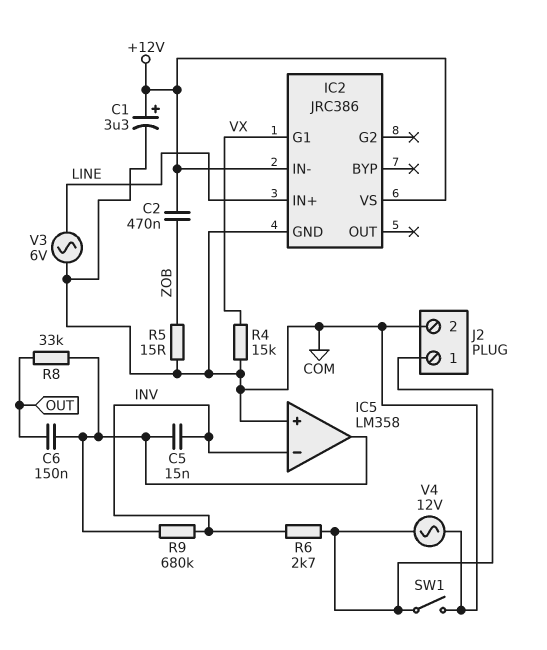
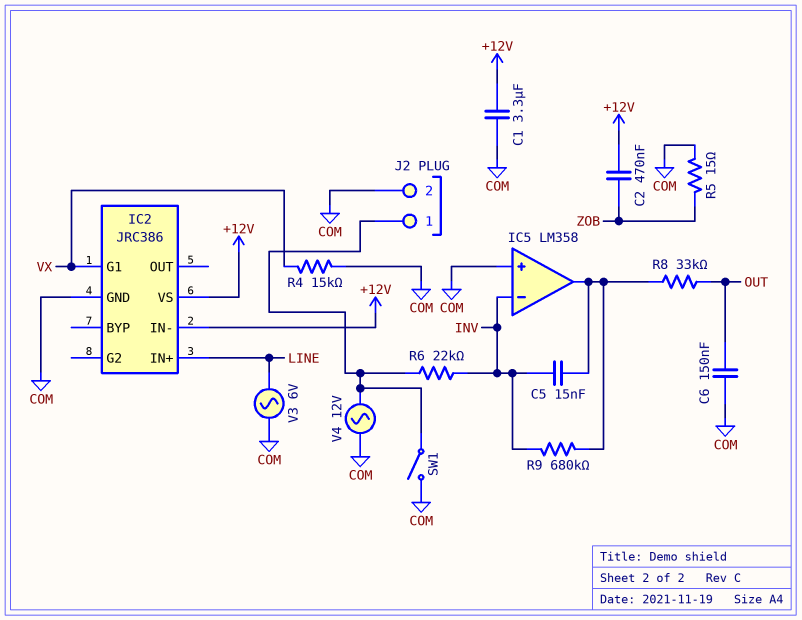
C1: 3.3uF (plus +12V, minus COM) -> 3.3uF (+12V, COM)
C6: 150nF (IC5/out, OUT) -> 150nF (COM, OUT)
R6: 2.7k (INV, J2/1) -> 22k (INV, J2/1)

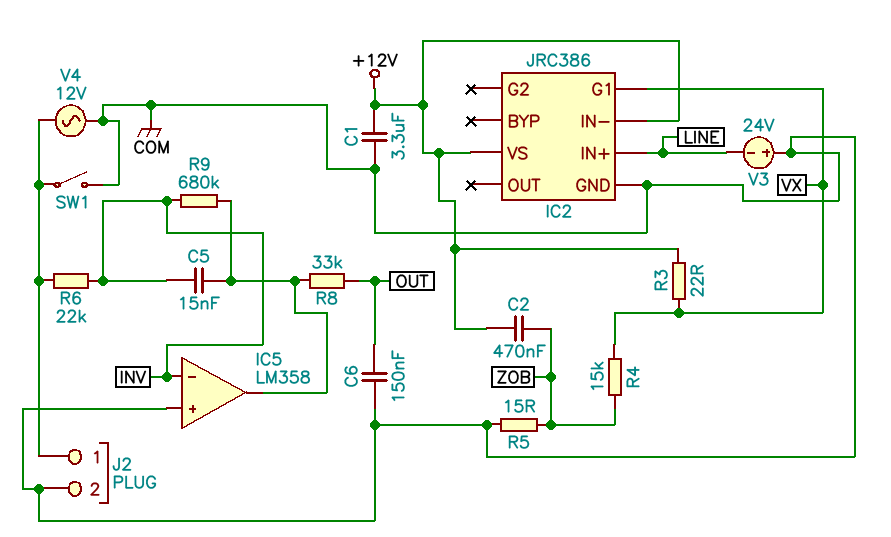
R3: none -> 22 (+12V, VX)
R4: 15k (COM, VX) -> 15k (VX, ZOB)
V3: AC 6V (COM, LINE) -> 24V (plus COM, minus LINE)

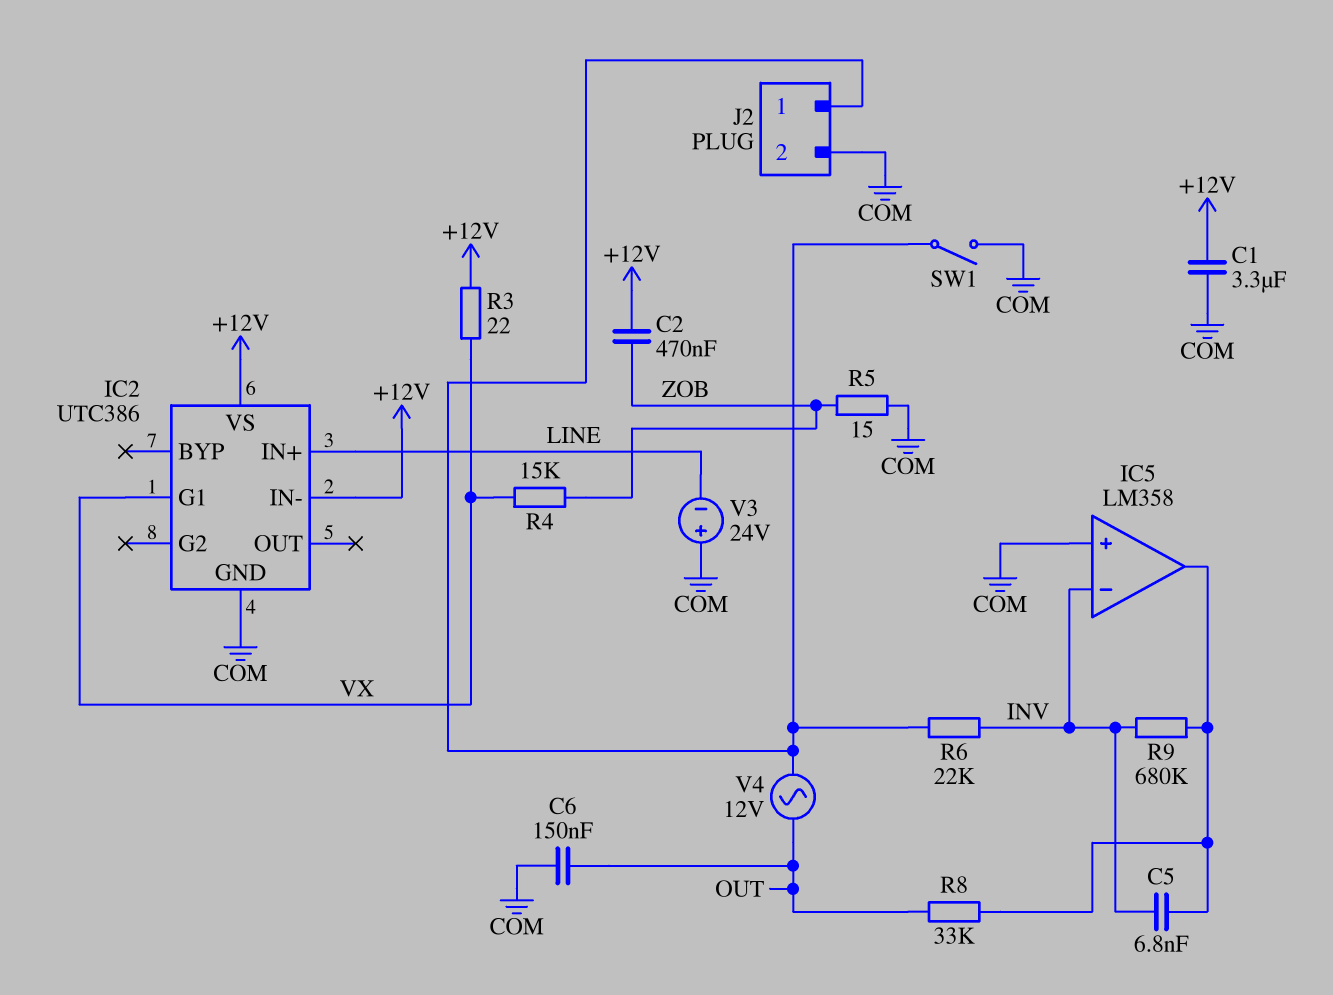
C5: 15nF (IC5/out, INV) -> 6.8nF (IC5/out, INV)
IC2: JRC386 -> UTC386
V4: AC 12V (COM, J2/1) -> AC 12V (J2/1, OUT)

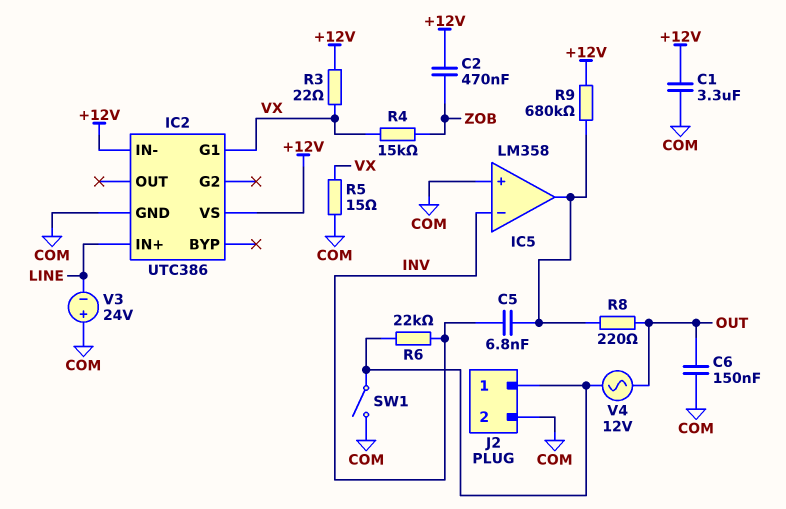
R5: 15 (COM, ZOB) -> 15 (COM, VX)
R8: 33k (IC5/out, OUT) -> 220 (IC5/out, OUT)
R9: 680k (IC5/out, INV) -> 680k (+12V, IC5/out)

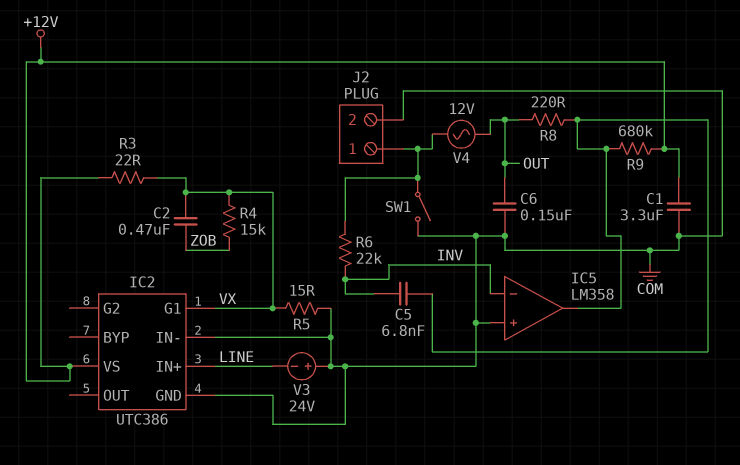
C2: 470nF (+12V, ZOB) -> 470nF (VX, ZOB)
IC2 pin IN-: +12V -> COM

